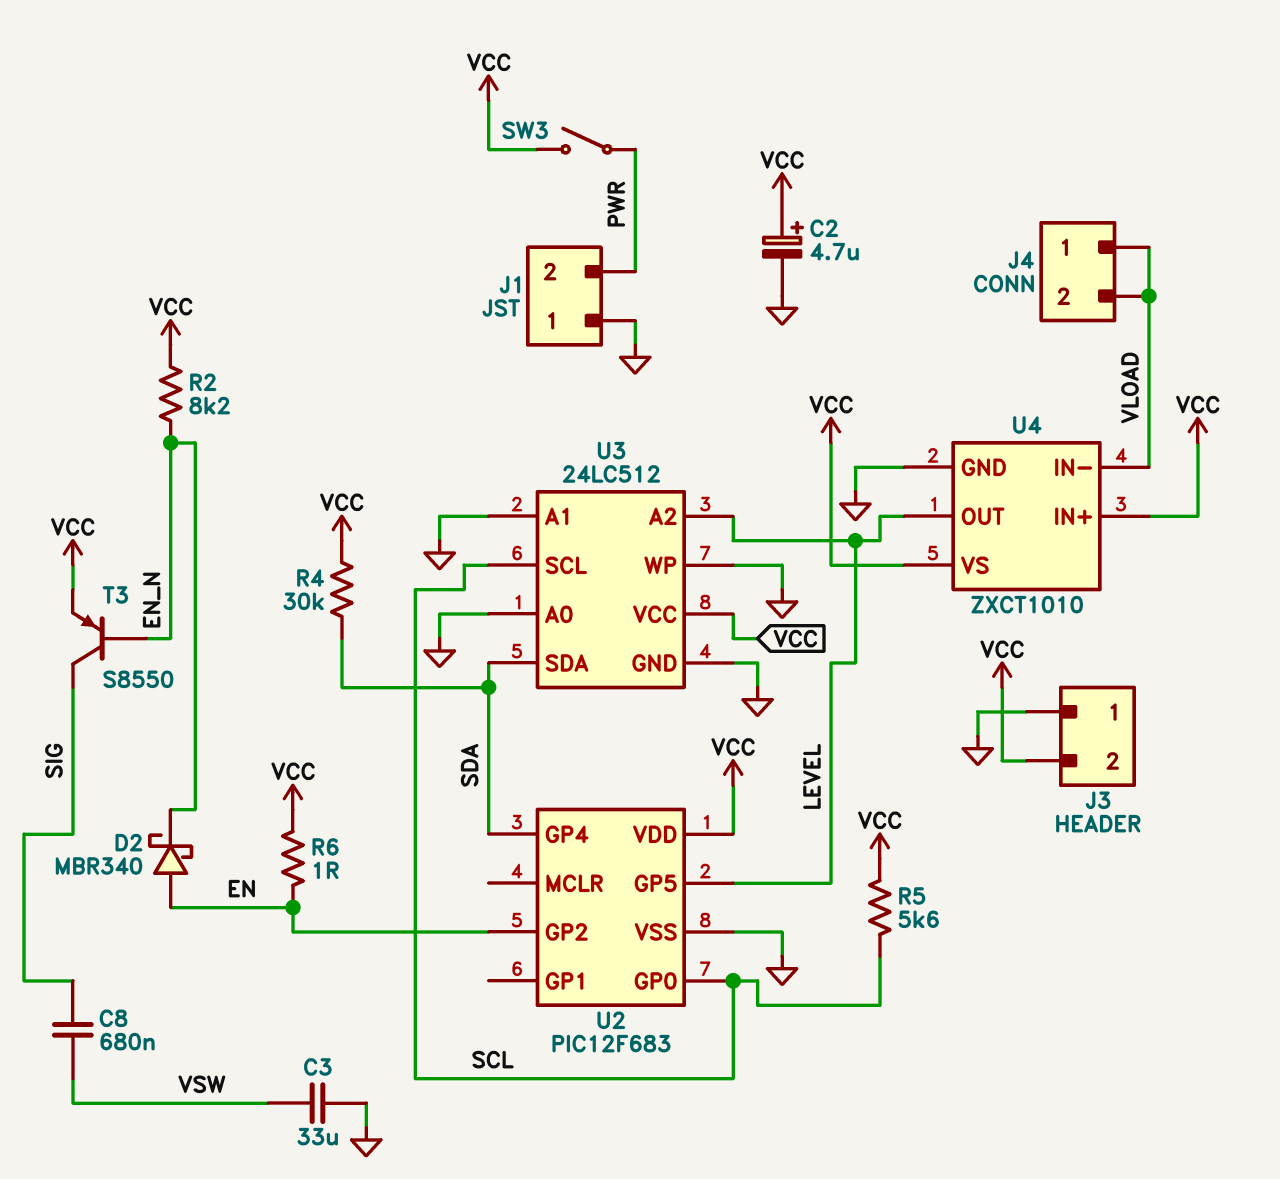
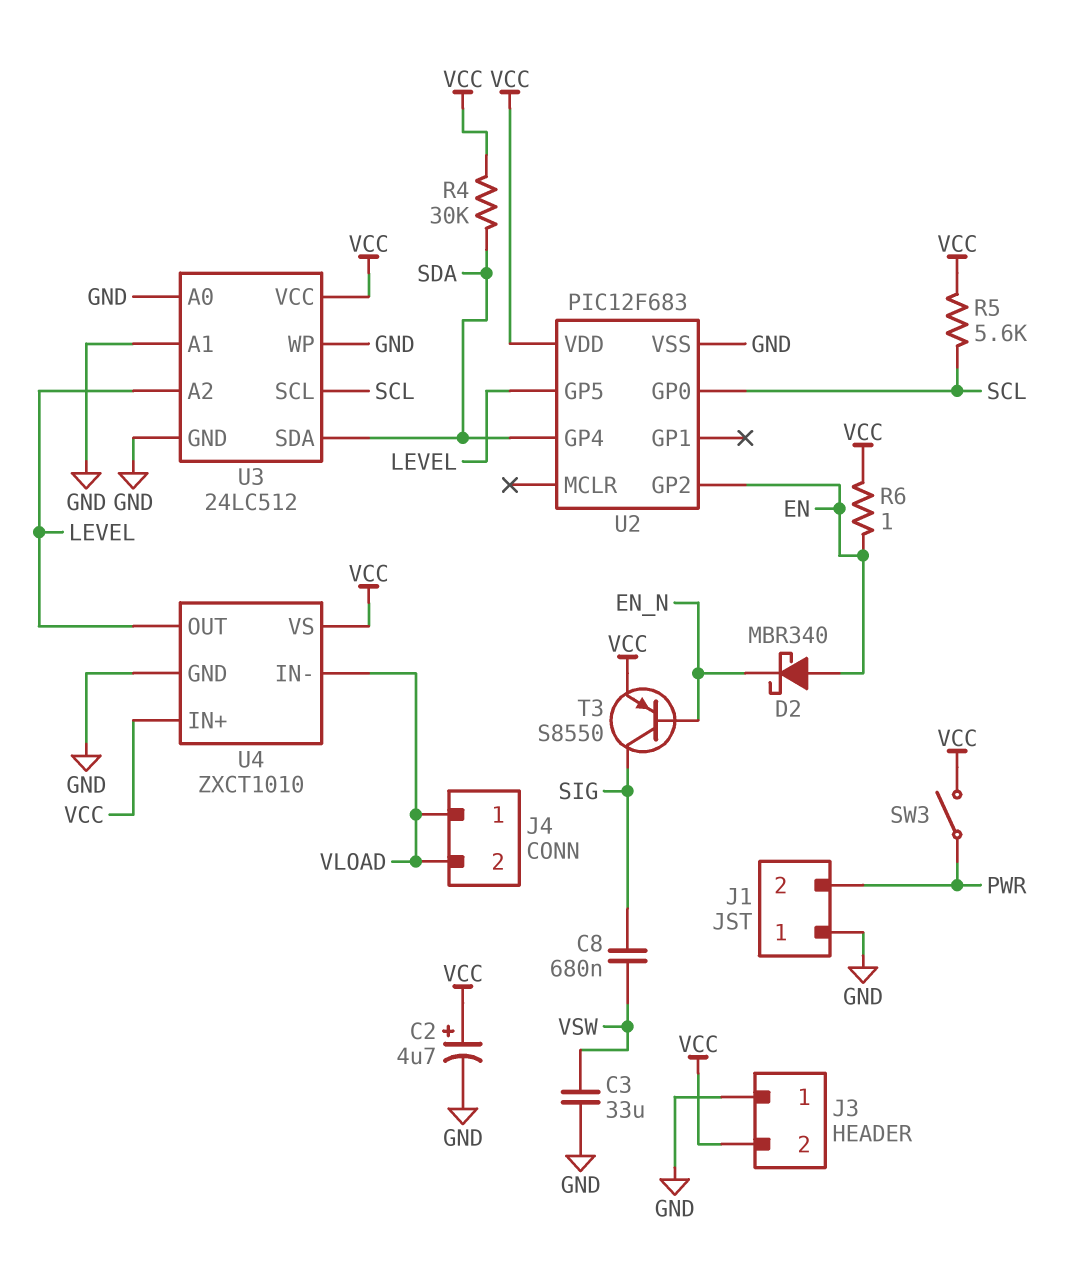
R2: 8.2k (EN_N, VCC) -> none

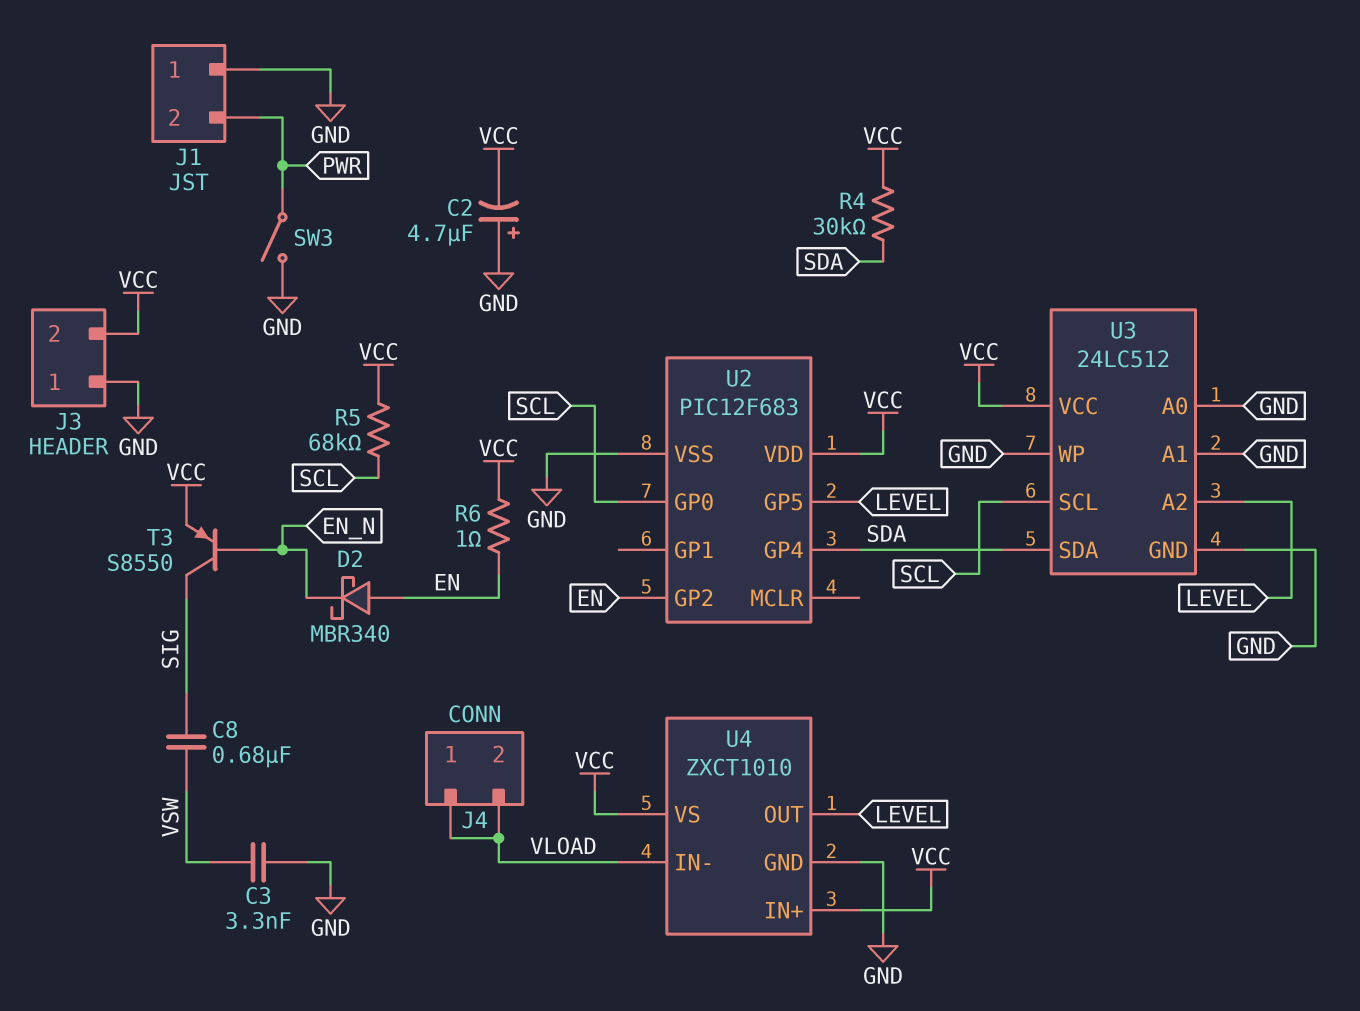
C2: 4.7uF (plus VCC, minus GND) -> 4.7uF (plus GND, minus VCC)
C3: 33uF (GND, VSW) -> 3.3nF (GND, VSW)
R5: 5.6k (SCL, VCC) -> 68k (SCL, VCC)
SW3: switch (PWR, VCC) -> switch (GND, PWR)

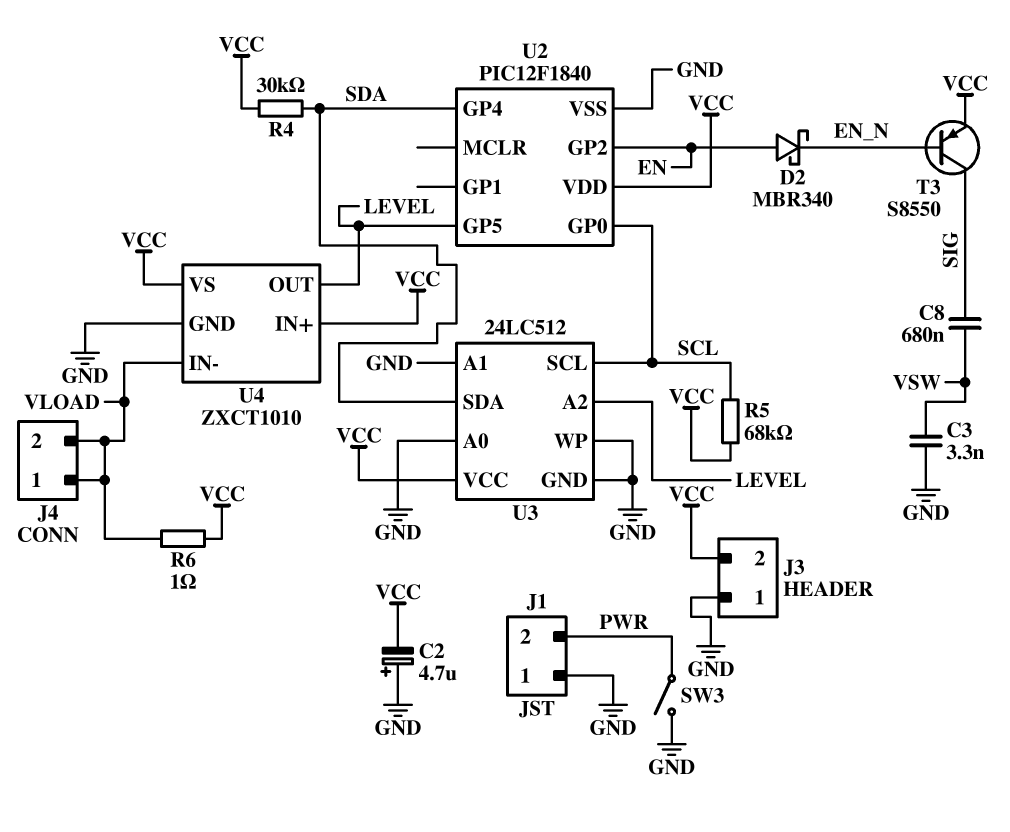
R6: 1 (EN, VCC) -> 1 (VCC, VLOAD)
U2: PIC12F683 -> PIC12F1840

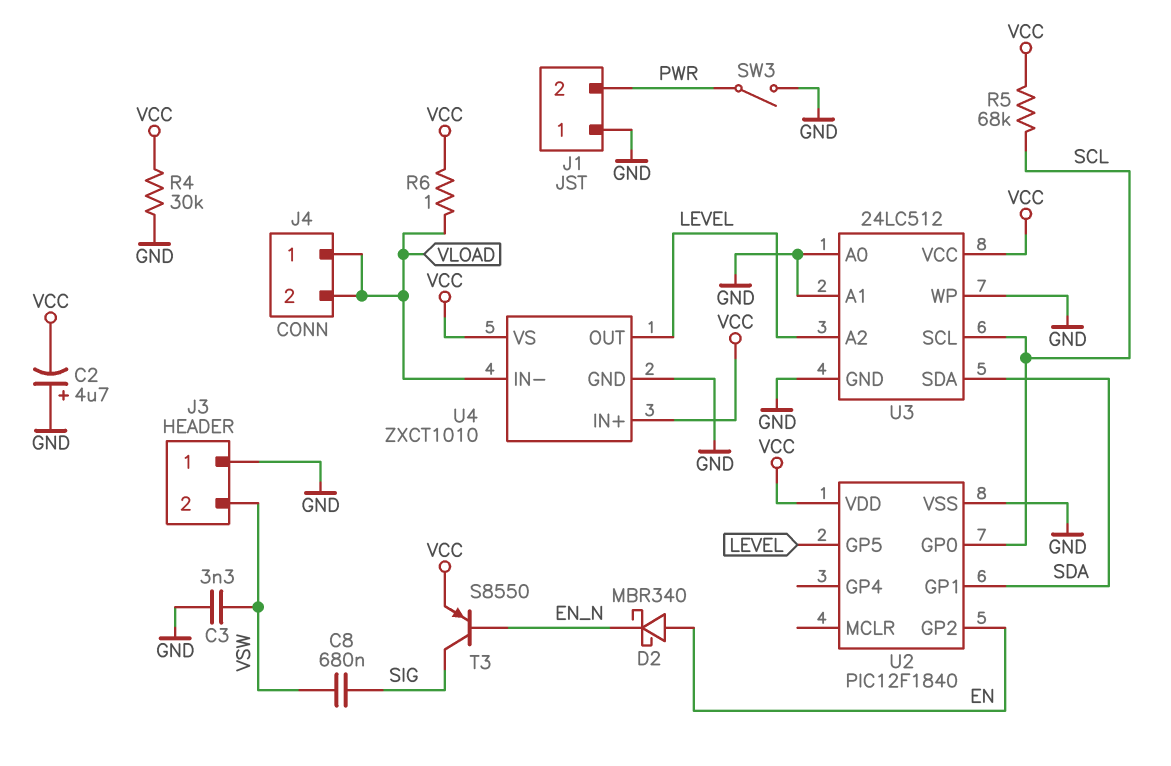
J3 pin 2: VCC -> VSW
R4: 30k (SDA, VCC) -> 30k (GND, VCC)
U2 pin GP1: none -> SDA
U2 pin GP4: SDA -> none

